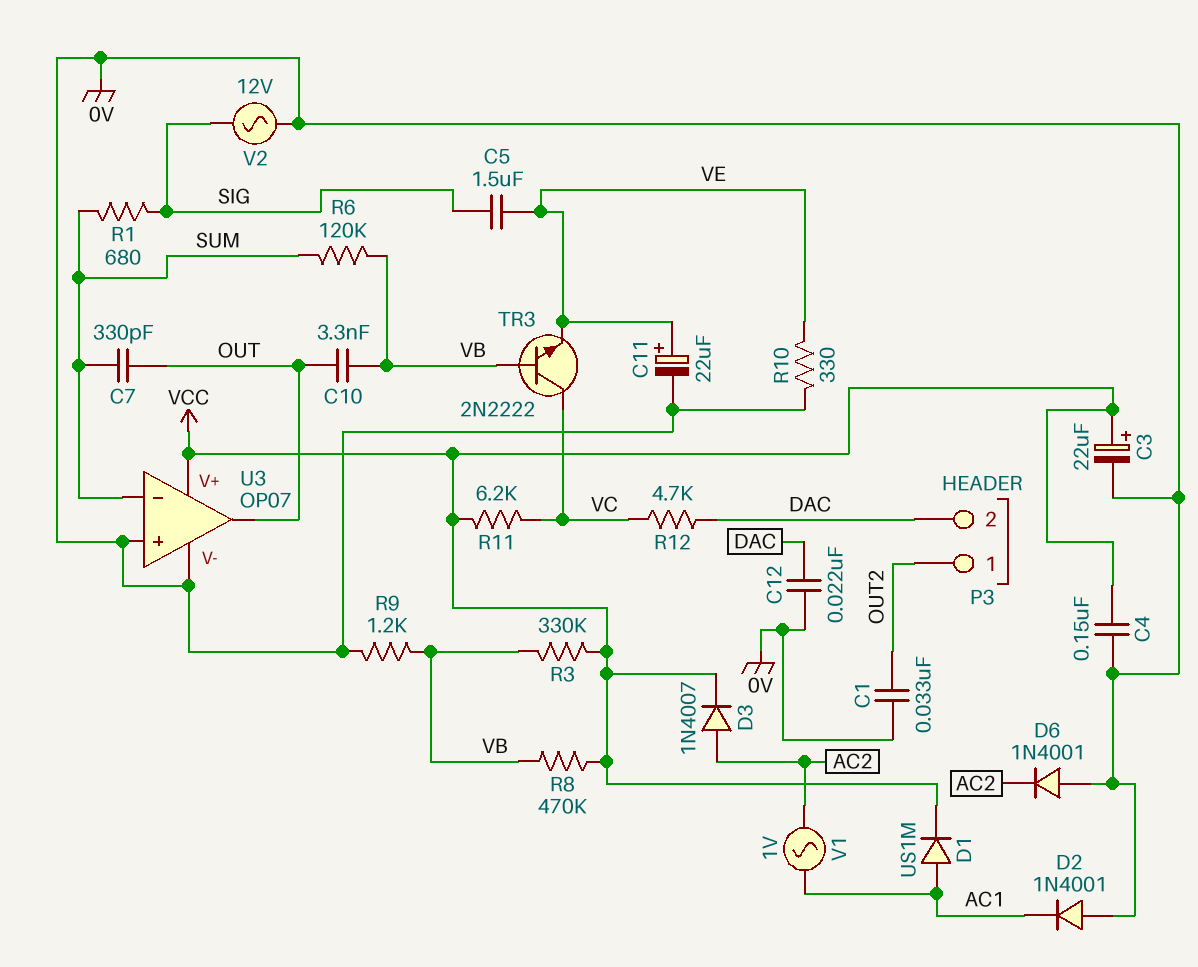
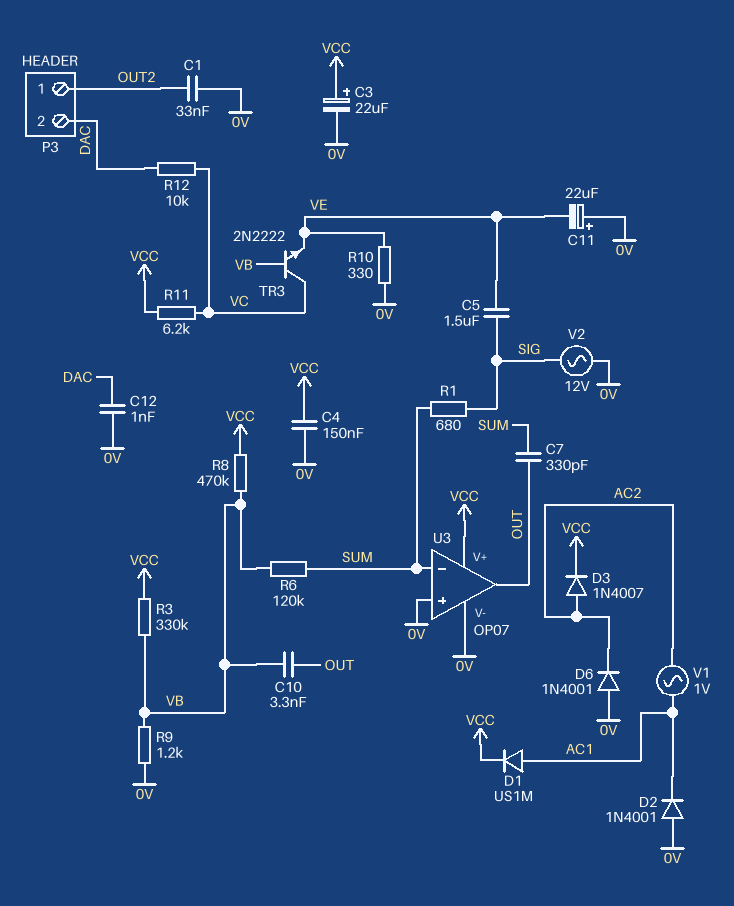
C11: 22uF (plus VE, minus 0V) -> 22uF (plus 0V, minus VE)
C12: 22nF (0V, DAC) -> 1nF (0V, DAC)
R12: 4.7k (DAC, VC) -> 10k (DAC, VC)

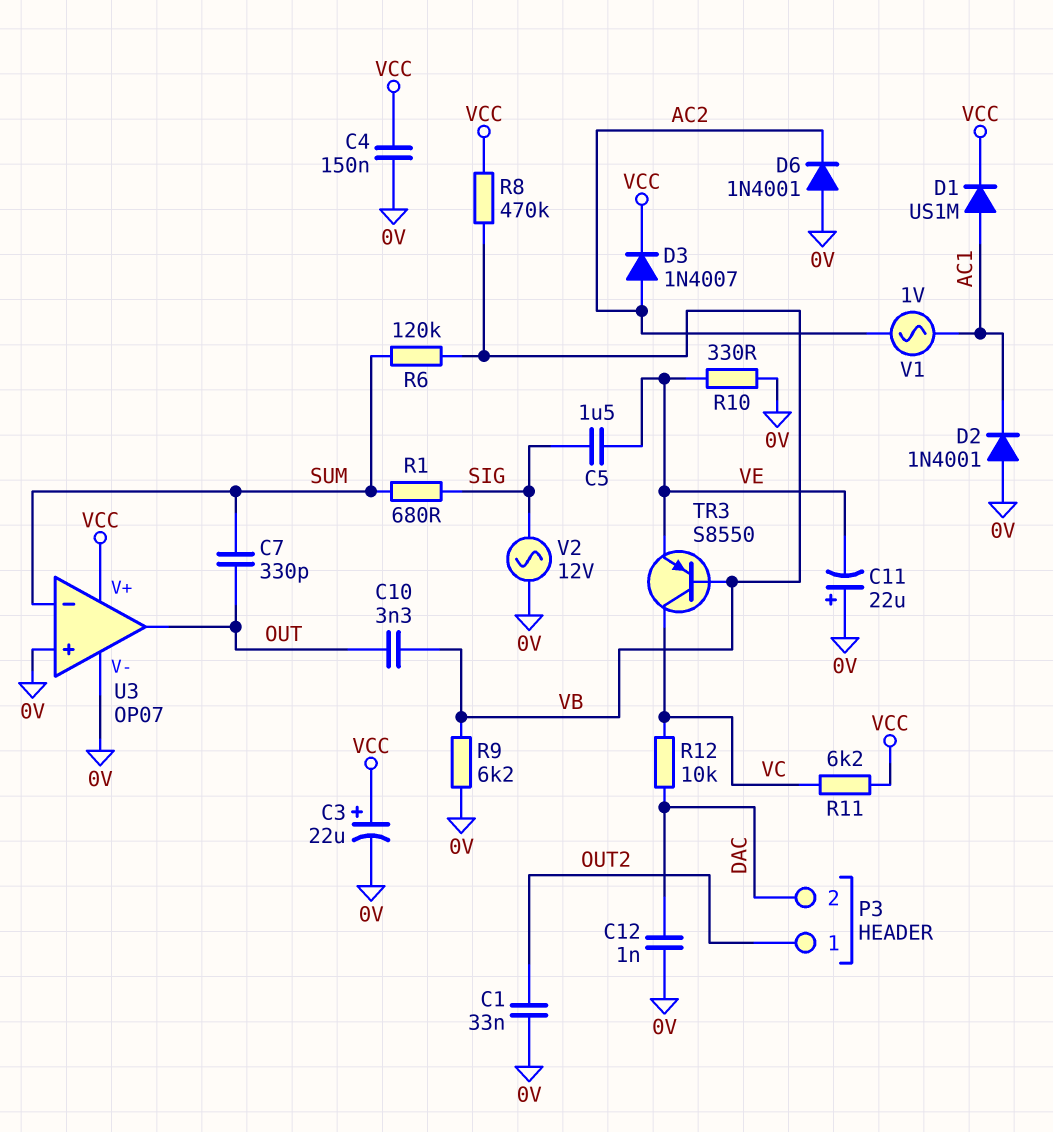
R3: 330k (VB, VCC) -> none
R9: 1.2k (0V, VB) -> 6.2k (0V, VB)
TR3: NPN 2N2222 (B VB, C VC, E VE) -> PNP S8550 (B VB, C VC, E VE)

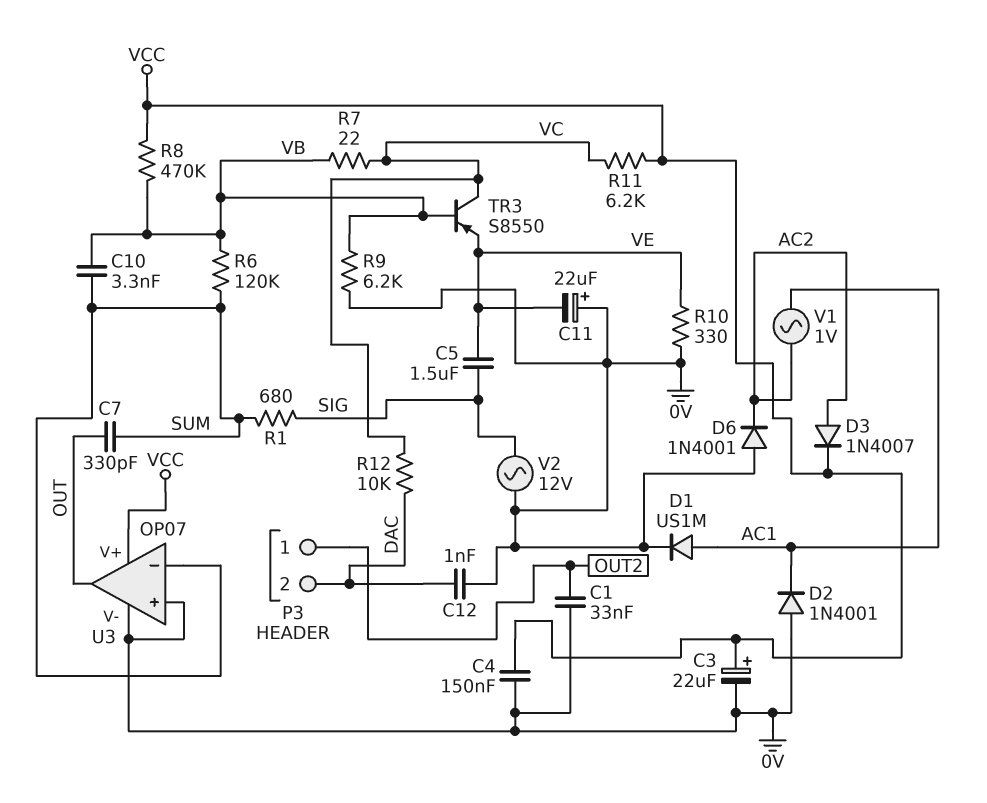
C10: 3.3nF (OUT, VB) -> 3.3nF (SUM, VB)
D1: diode US1M (A AC1, K VCC) -> diode US1M (A AC1, K 0V)
R7: none -> 22 (VB, VC)

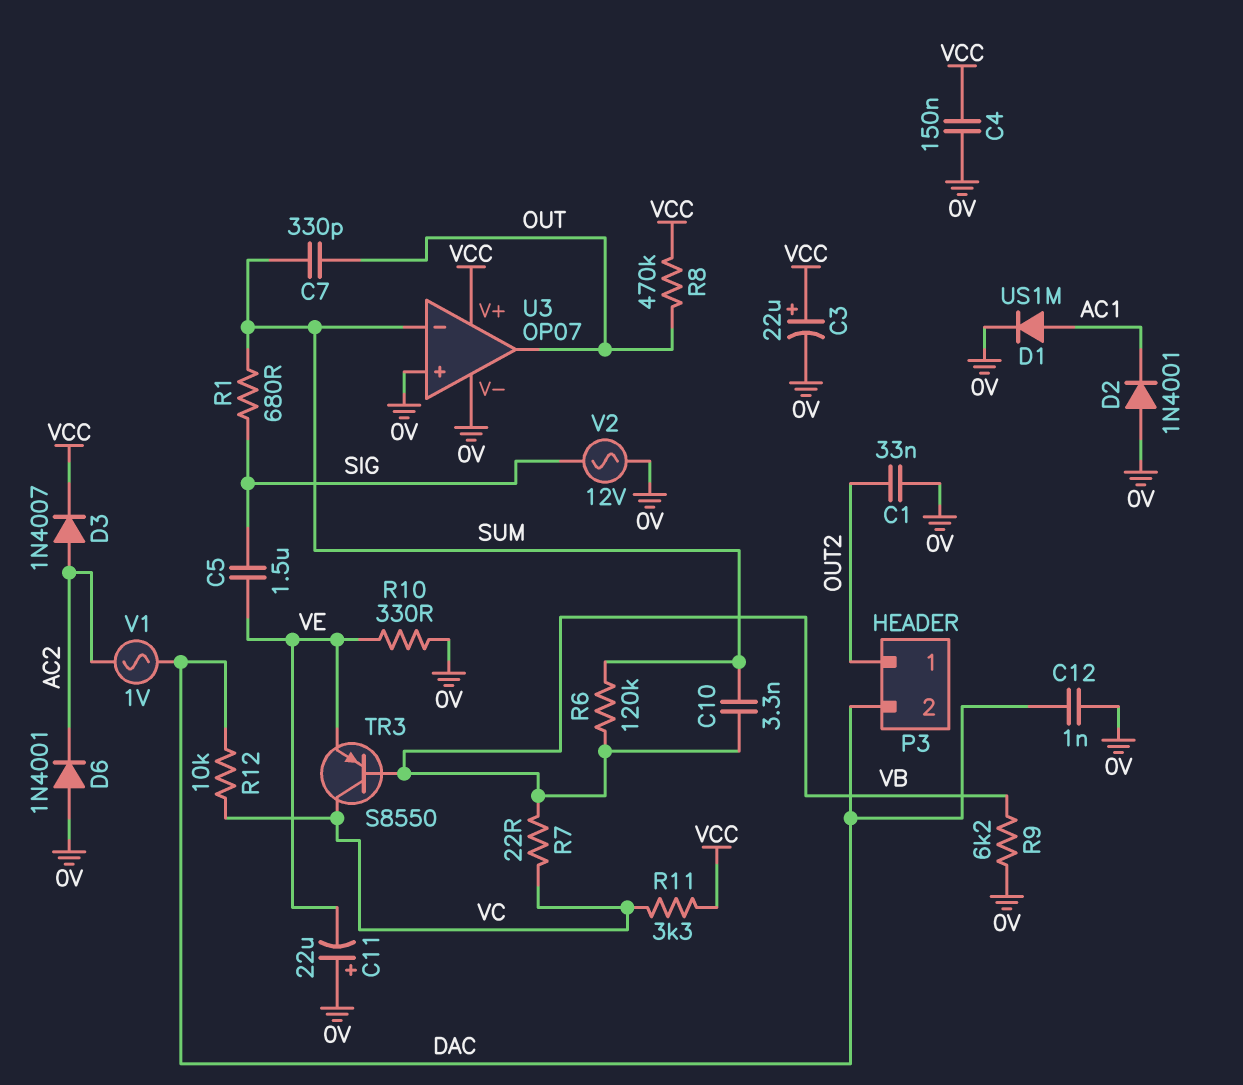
R8: 470k (VB, VCC) -> 470k (OUT, VCC)
R11: 6.2k (VC, VCC) -> 3.3k (VC, VCC)
V1: AC 1V (AC1, AC2) -> AC 1V (AC2, DAC)

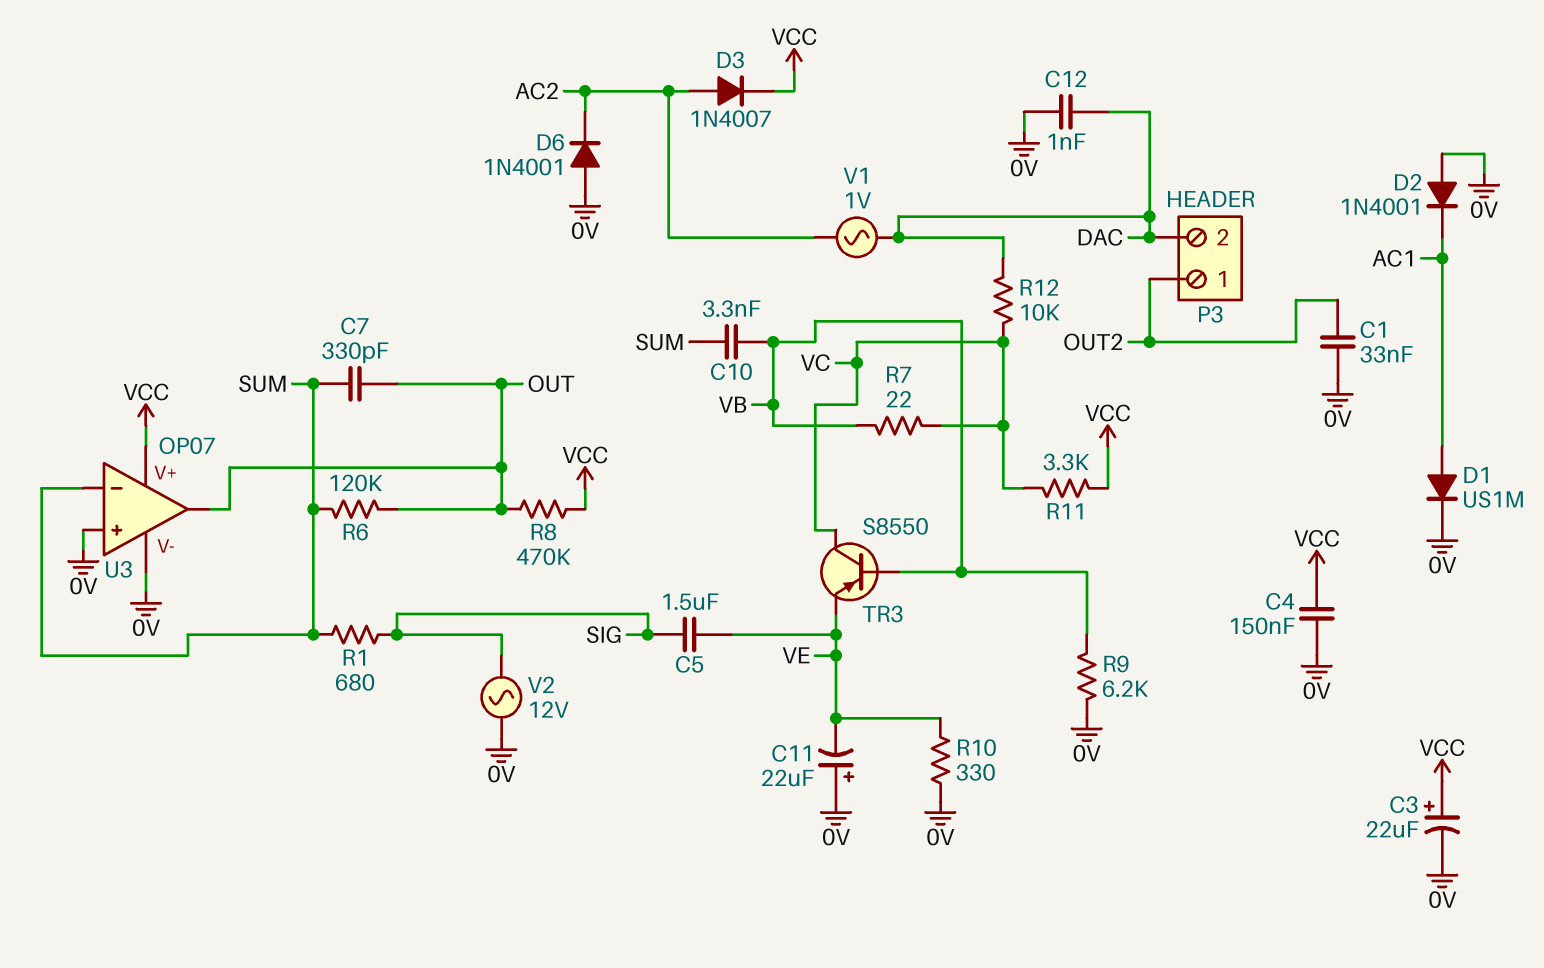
R6: 120k (SUM, VB) -> 120k (OUT, SUM)

